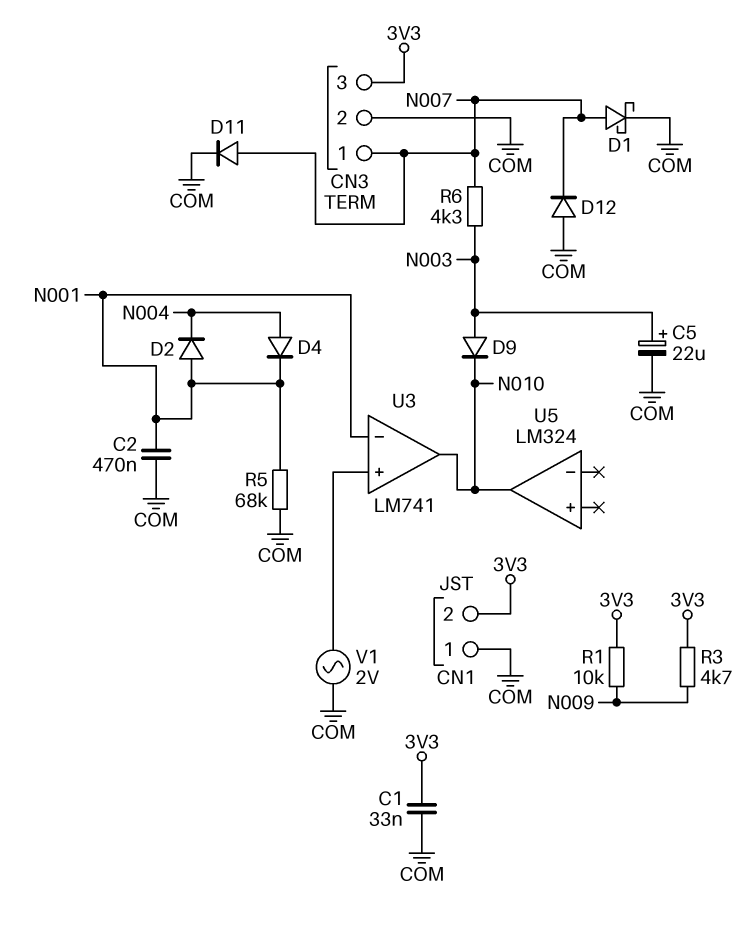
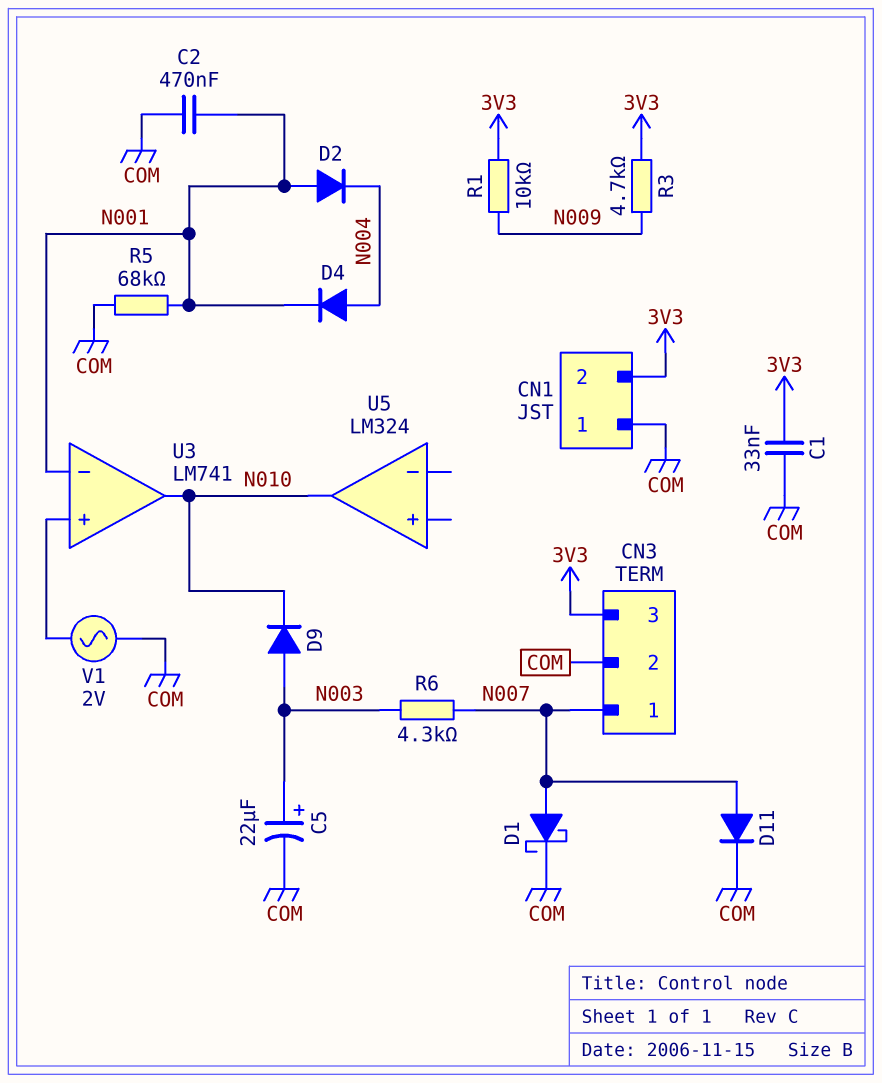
D12: diode (A COM, K N007) -> none

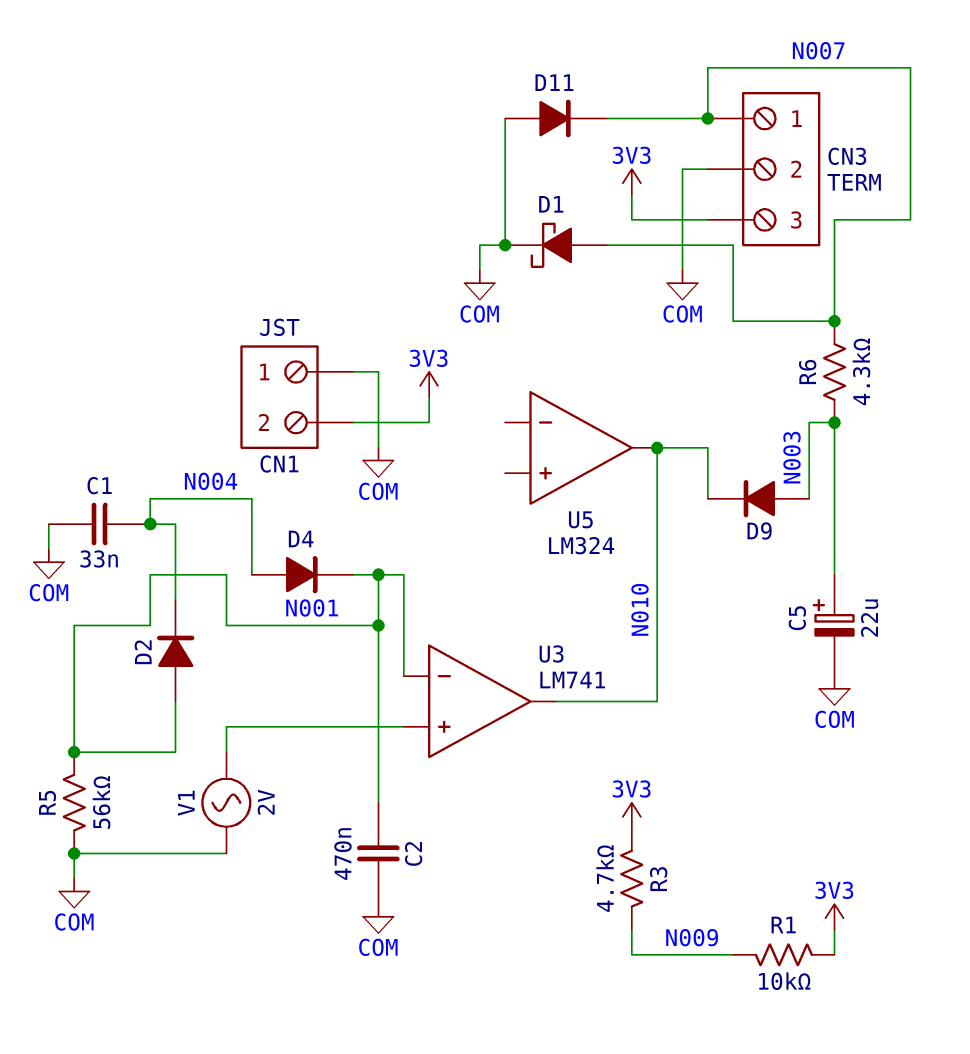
C1: 33nF (3V3, COM) -> 33nF (COM, N004)
D11: diode (A N007, K COM) -> diode (A COM, K N007)
R5: 68k (COM, N001) -> 56k (COM, N001)

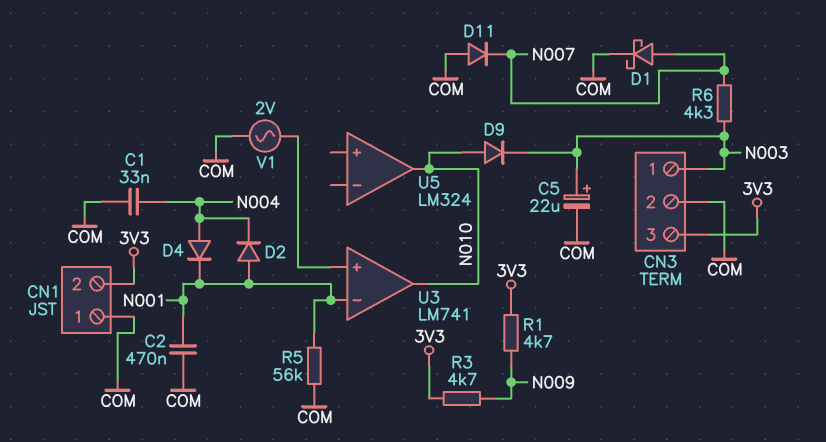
CN3 pin 1: N007 -> N003
D9: diode (A N003, K N010) -> diode (A N010, K N003)
R1: 10k (3V3, N009) -> 4.7k (3V3, N009)

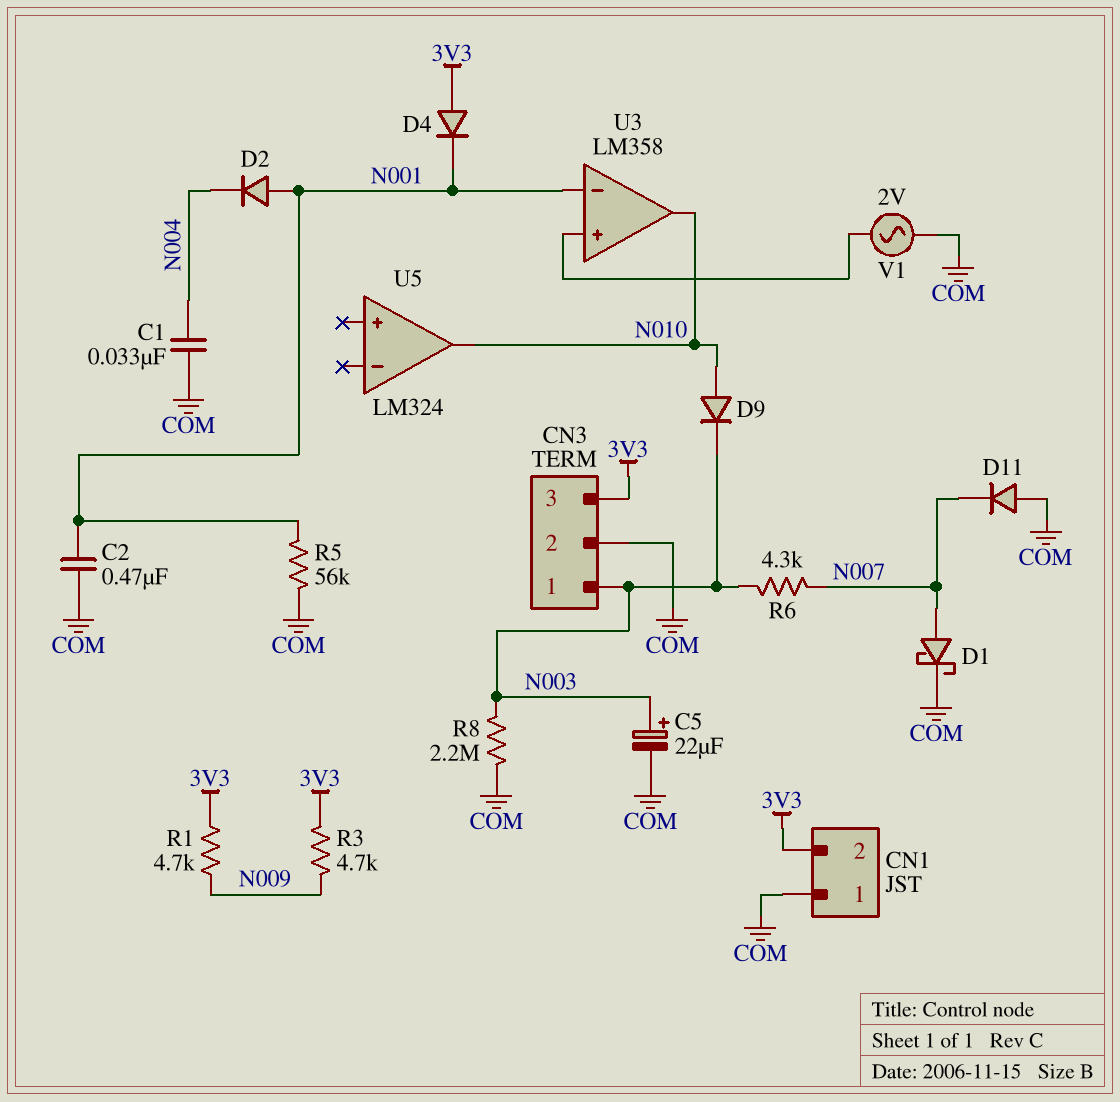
D4: diode (A N004, K N001) -> diode (A 3V3, K N001)
R8: none -> 2.2M (COM, N003)
U3: LM741 -> LM358

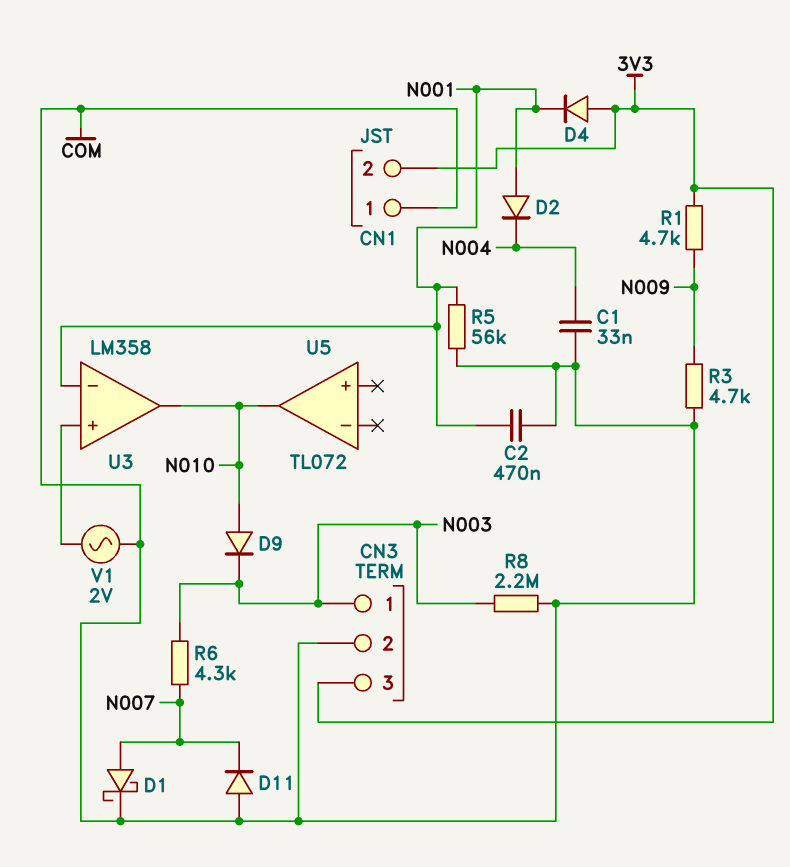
C5: 22uF (plus N003, minus COM) -> none
R3: 4.7k (3V3, N009) -> 4.7k (COM, N009)
U5: LM324 -> TL072

